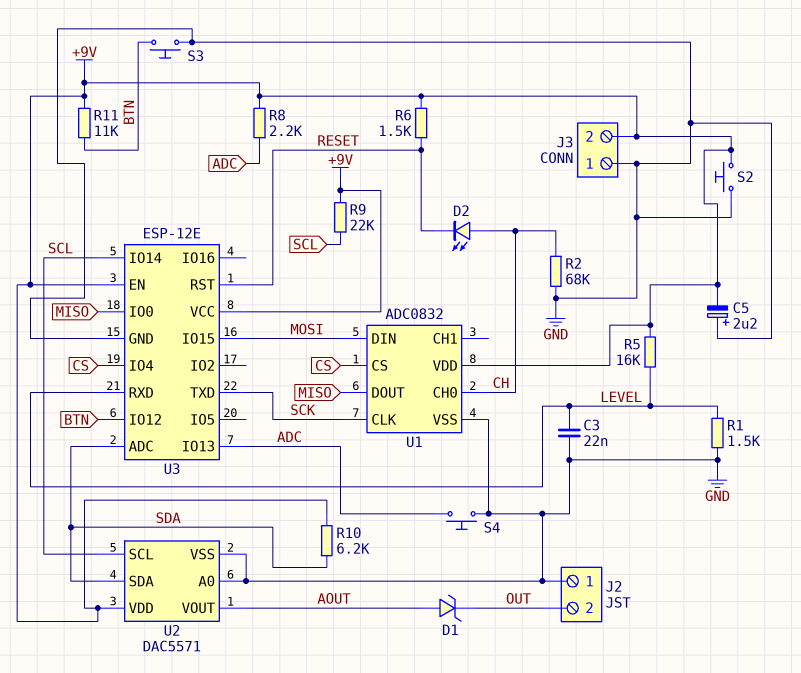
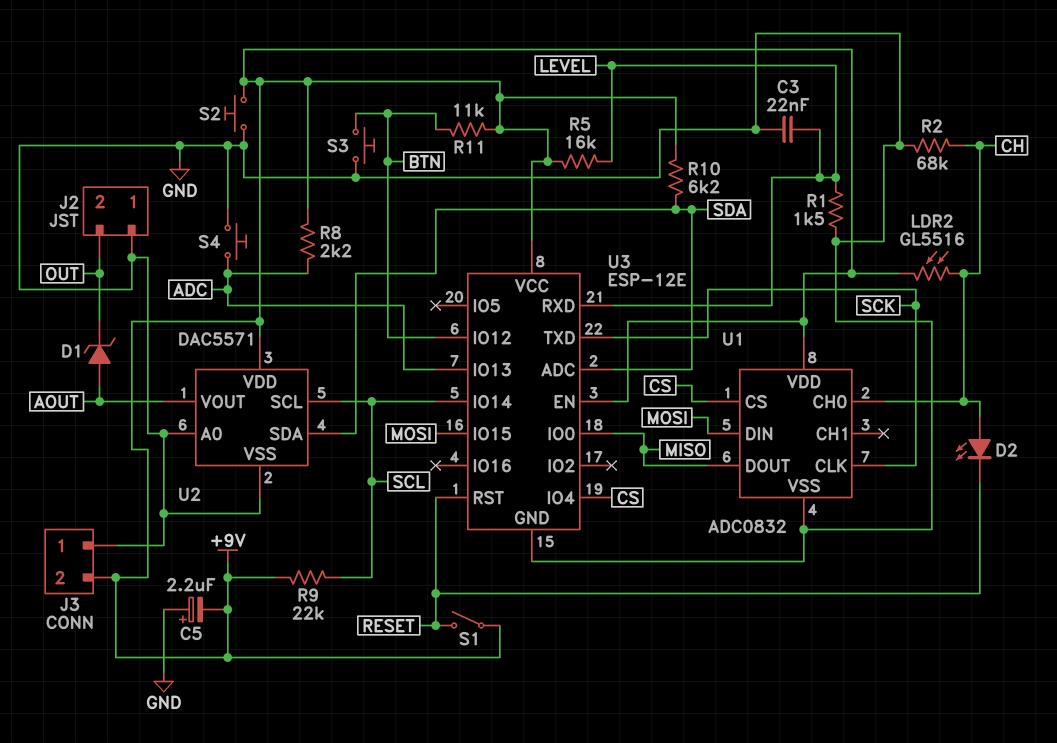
LDR2: none -> GL5516 (+9V, CH)
R6: 1.5k (+9V, RESET) -> none
S1: none -> switch (+9V, RESET)

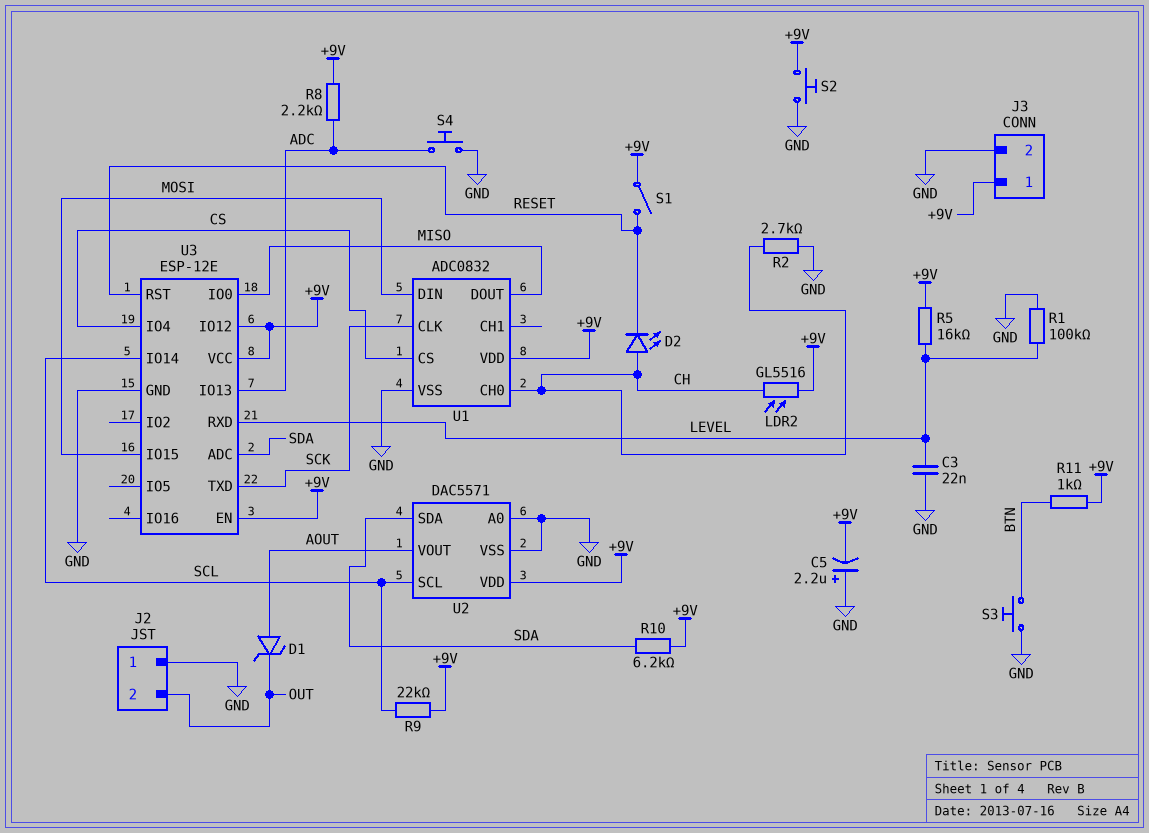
J3 pin 1: GND -> +9V
J3 pin 2: +9V -> GND
R1: 1.5k (GND, LEVEL) -> 100k (GND, LEVEL)
R2: 68k (CH, GND) -> 2.7k (CH, GND)
R11: 11k (+9V, BTN) -> 1k (+9V, BTN)
U3 pin IO12: BTN -> +9V

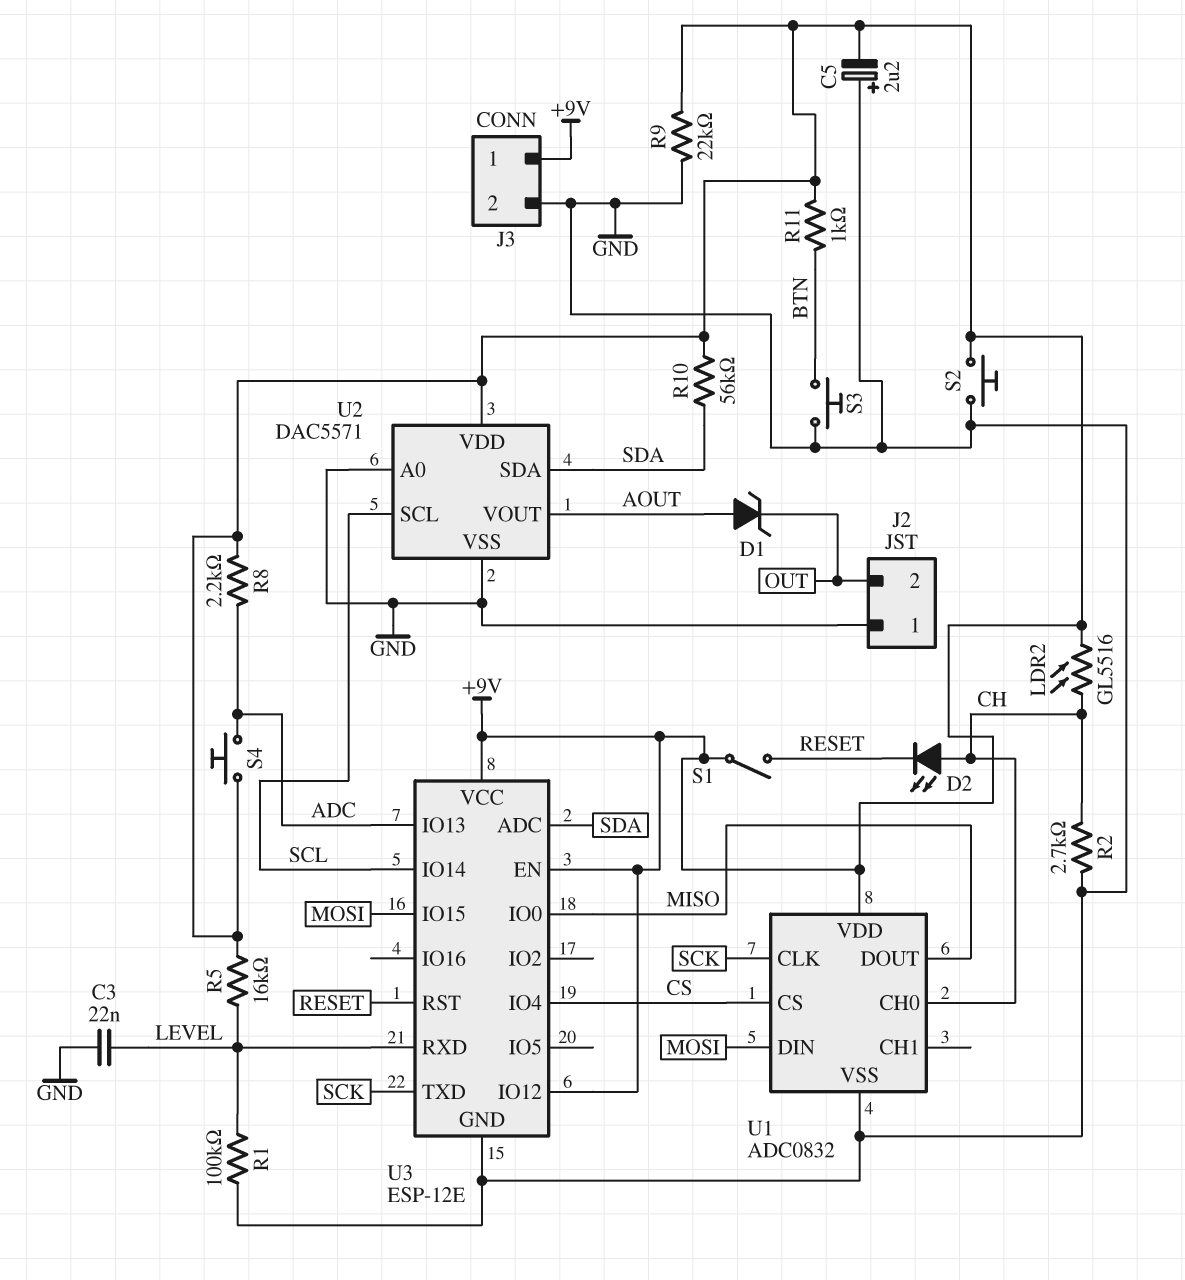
R9: 22k (+9V, SCL) -> 22k (+9V, GND)
R10: 6.2k (+9V, SDA) -> 56k (+9V, SDA)
S4: button (ADC, GND) -> button (+9V, ADC)

